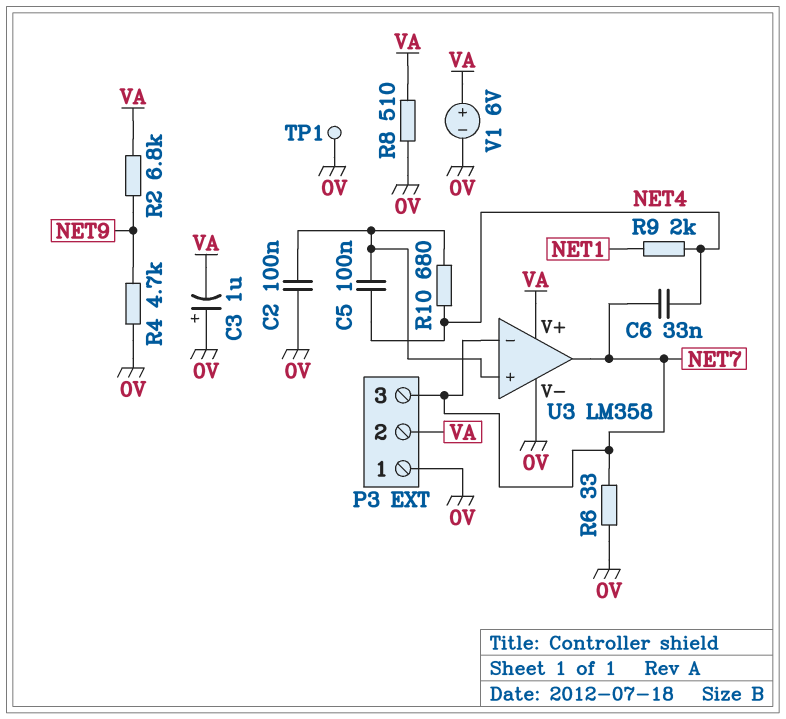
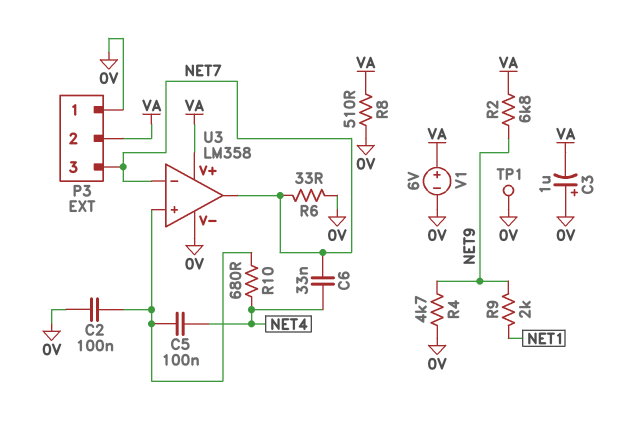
R9: 2k (NET1, NET4) -> 2k (NET1, NET9)

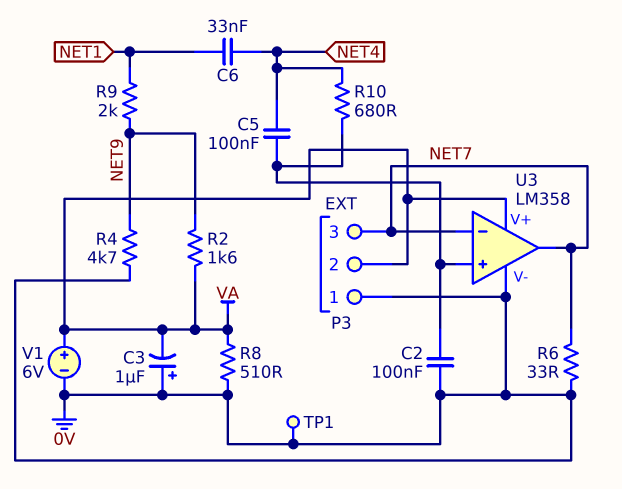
C6: 33nF (NET4, NET7) -> 33nF (NET1, NET4)
R2: 6.8k (NET9, VA) -> 1.6k (NET9, VA)

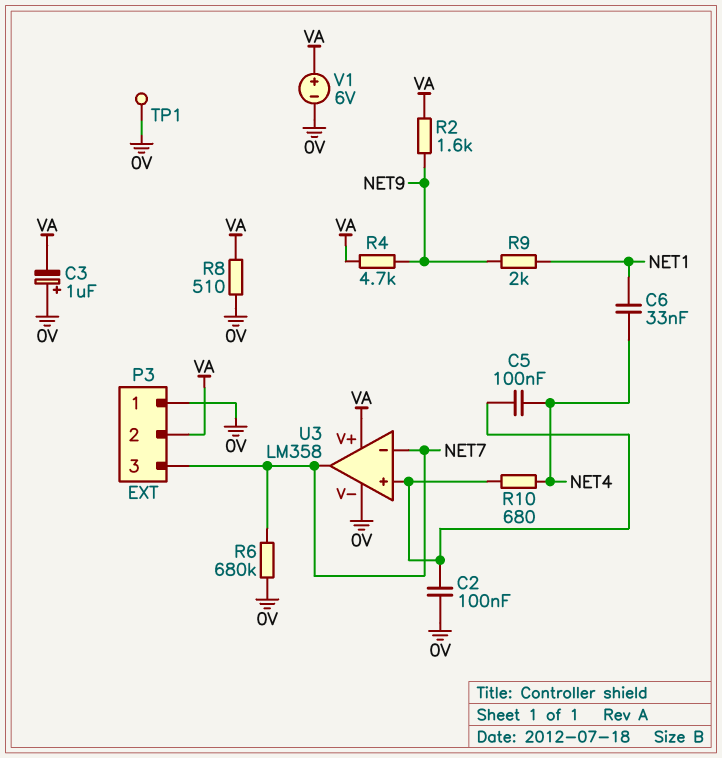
R4: 4.7k (0V, NET9) -> 4.7k (NET9, VA)
R6: 33 (0V, NET7) -> 680k (0V, NET7)

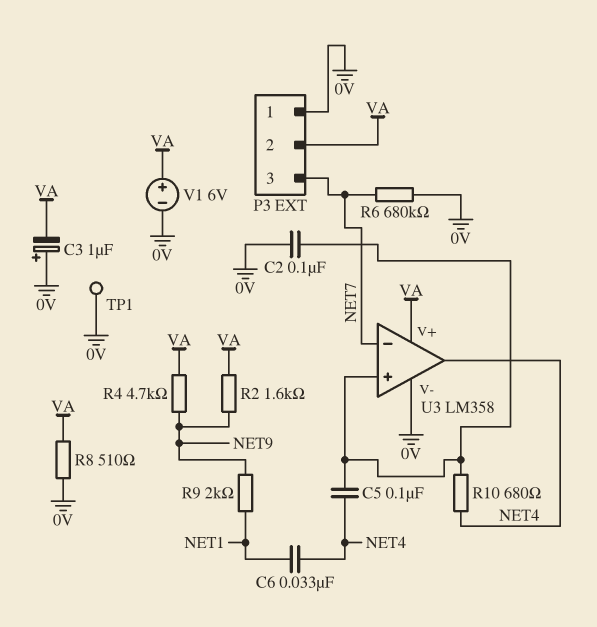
U3 pin out: NET7 -> NET4

